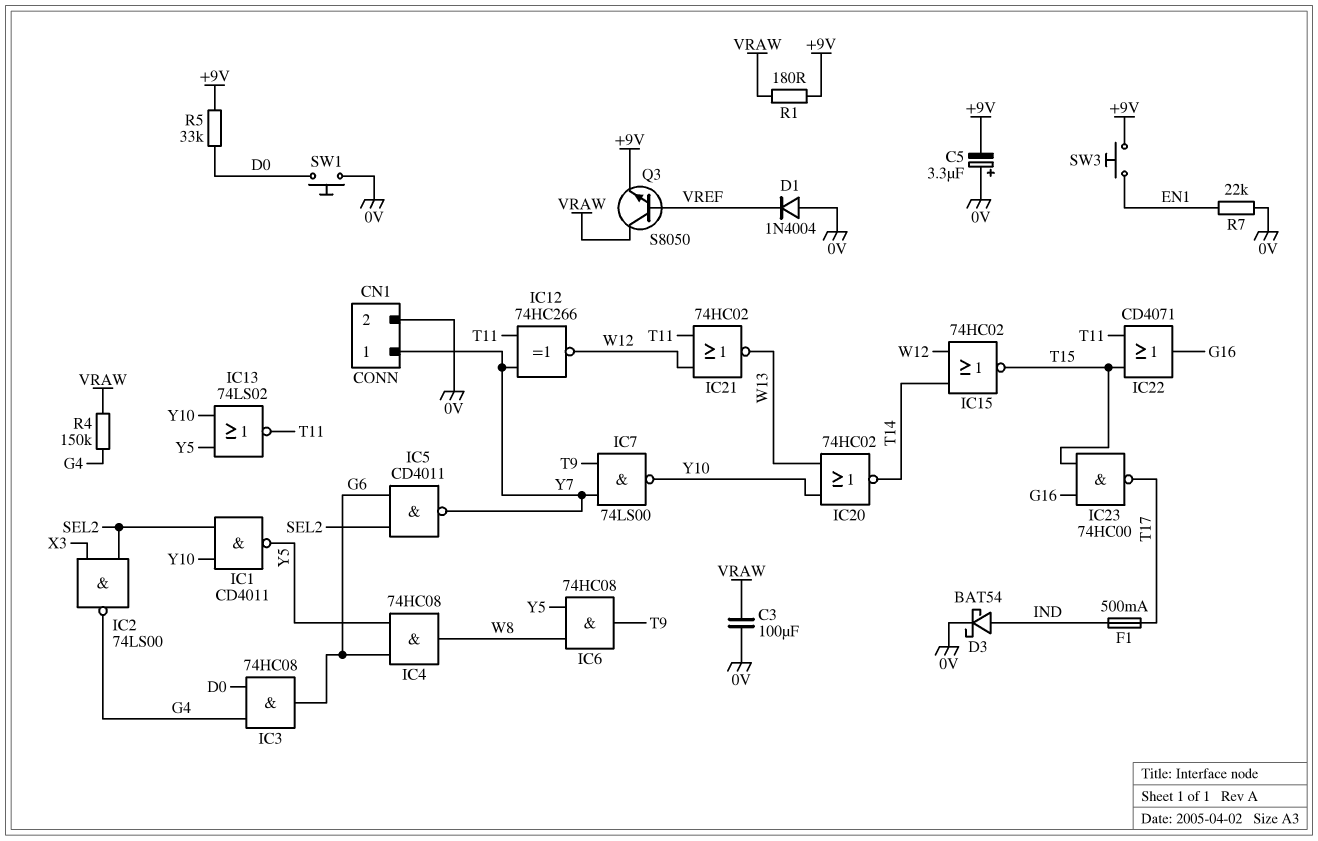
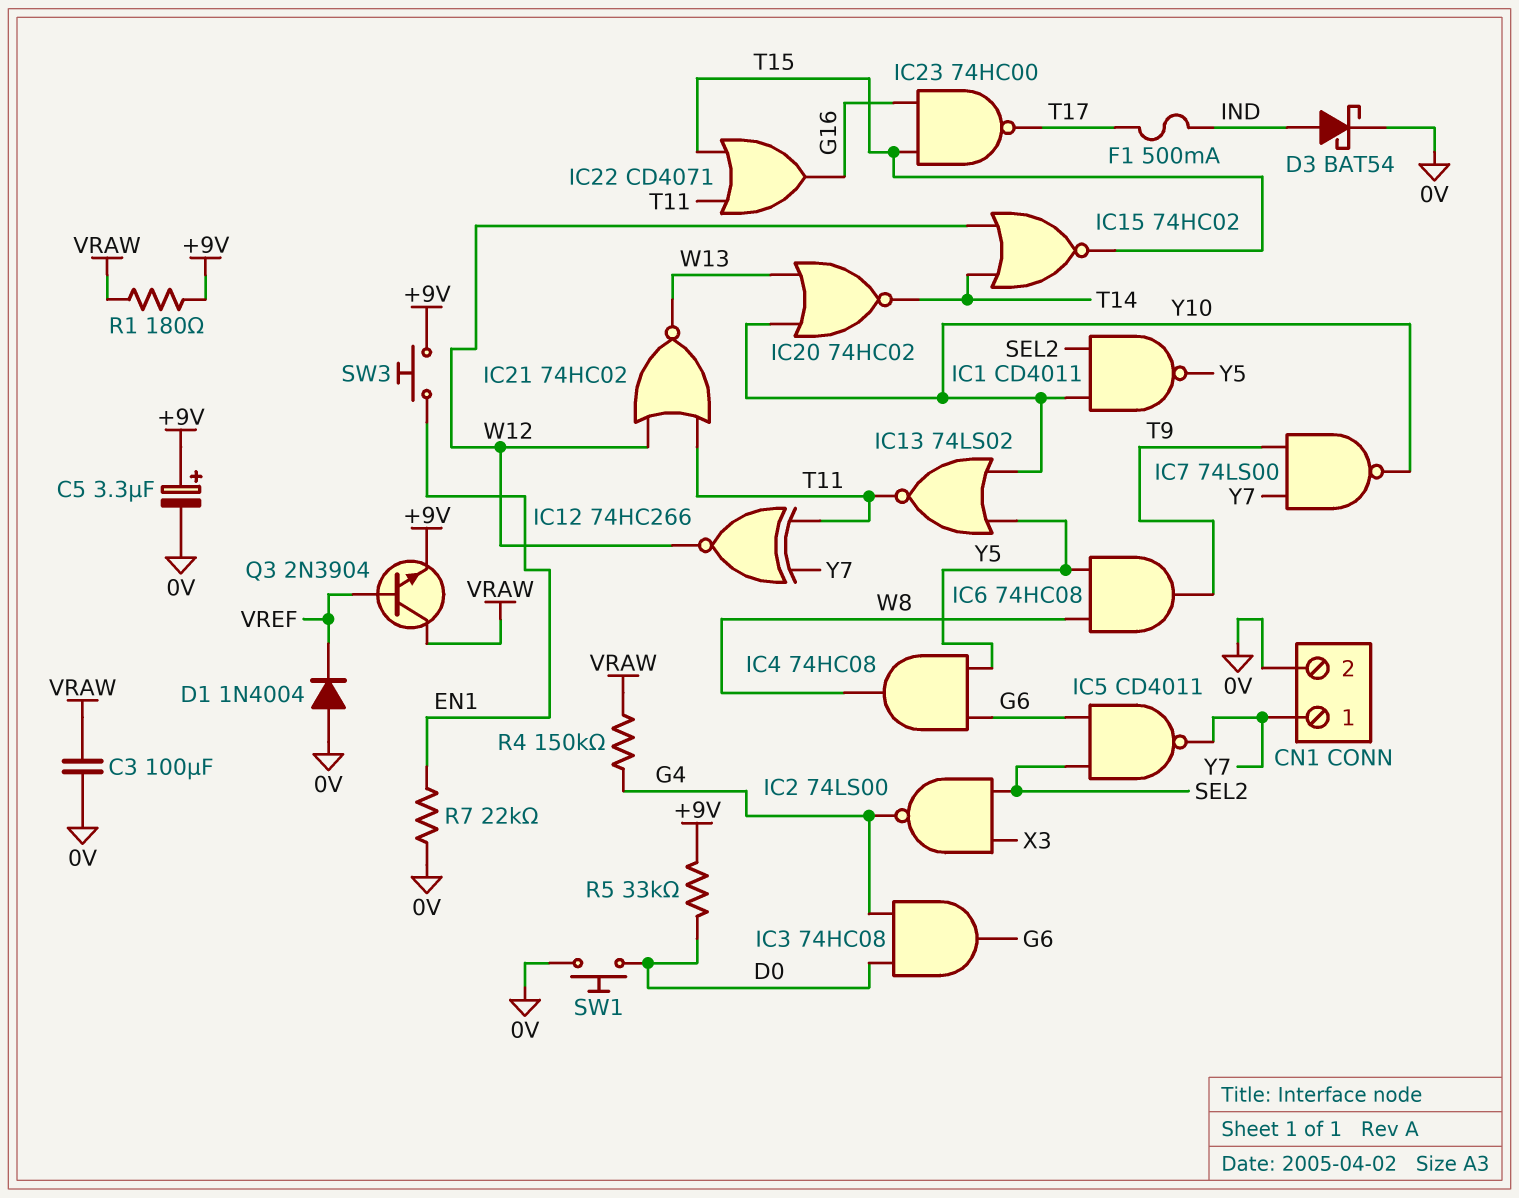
C5: 3.3uF (plus 0V, minus +9V) -> 3.3uF (plus +9V, minus 0V)
Q3: NPN S8050 (B VREF, C VRAW, E +9V) -> NPN 2N3904 (B VREF, C VRAW, E +9V)

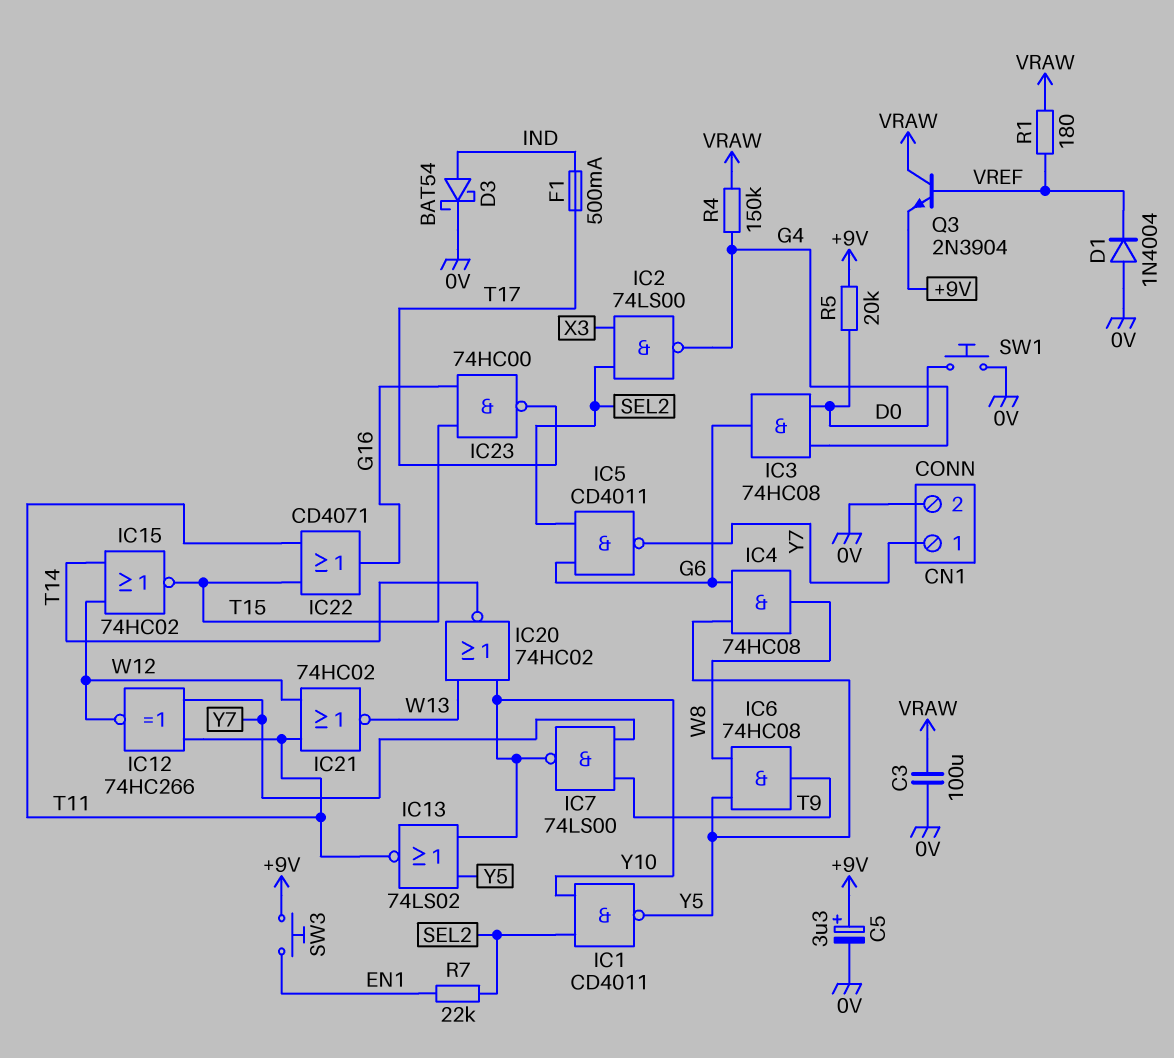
R1: 180 (+9V, VRAW) -> 180 (VRAW, VREF)
R5: 33k (+9V, D0) -> 20k (+9V, D0)
R7: 22k (0V, EN1) -> 22k (EN1, SEL2)

